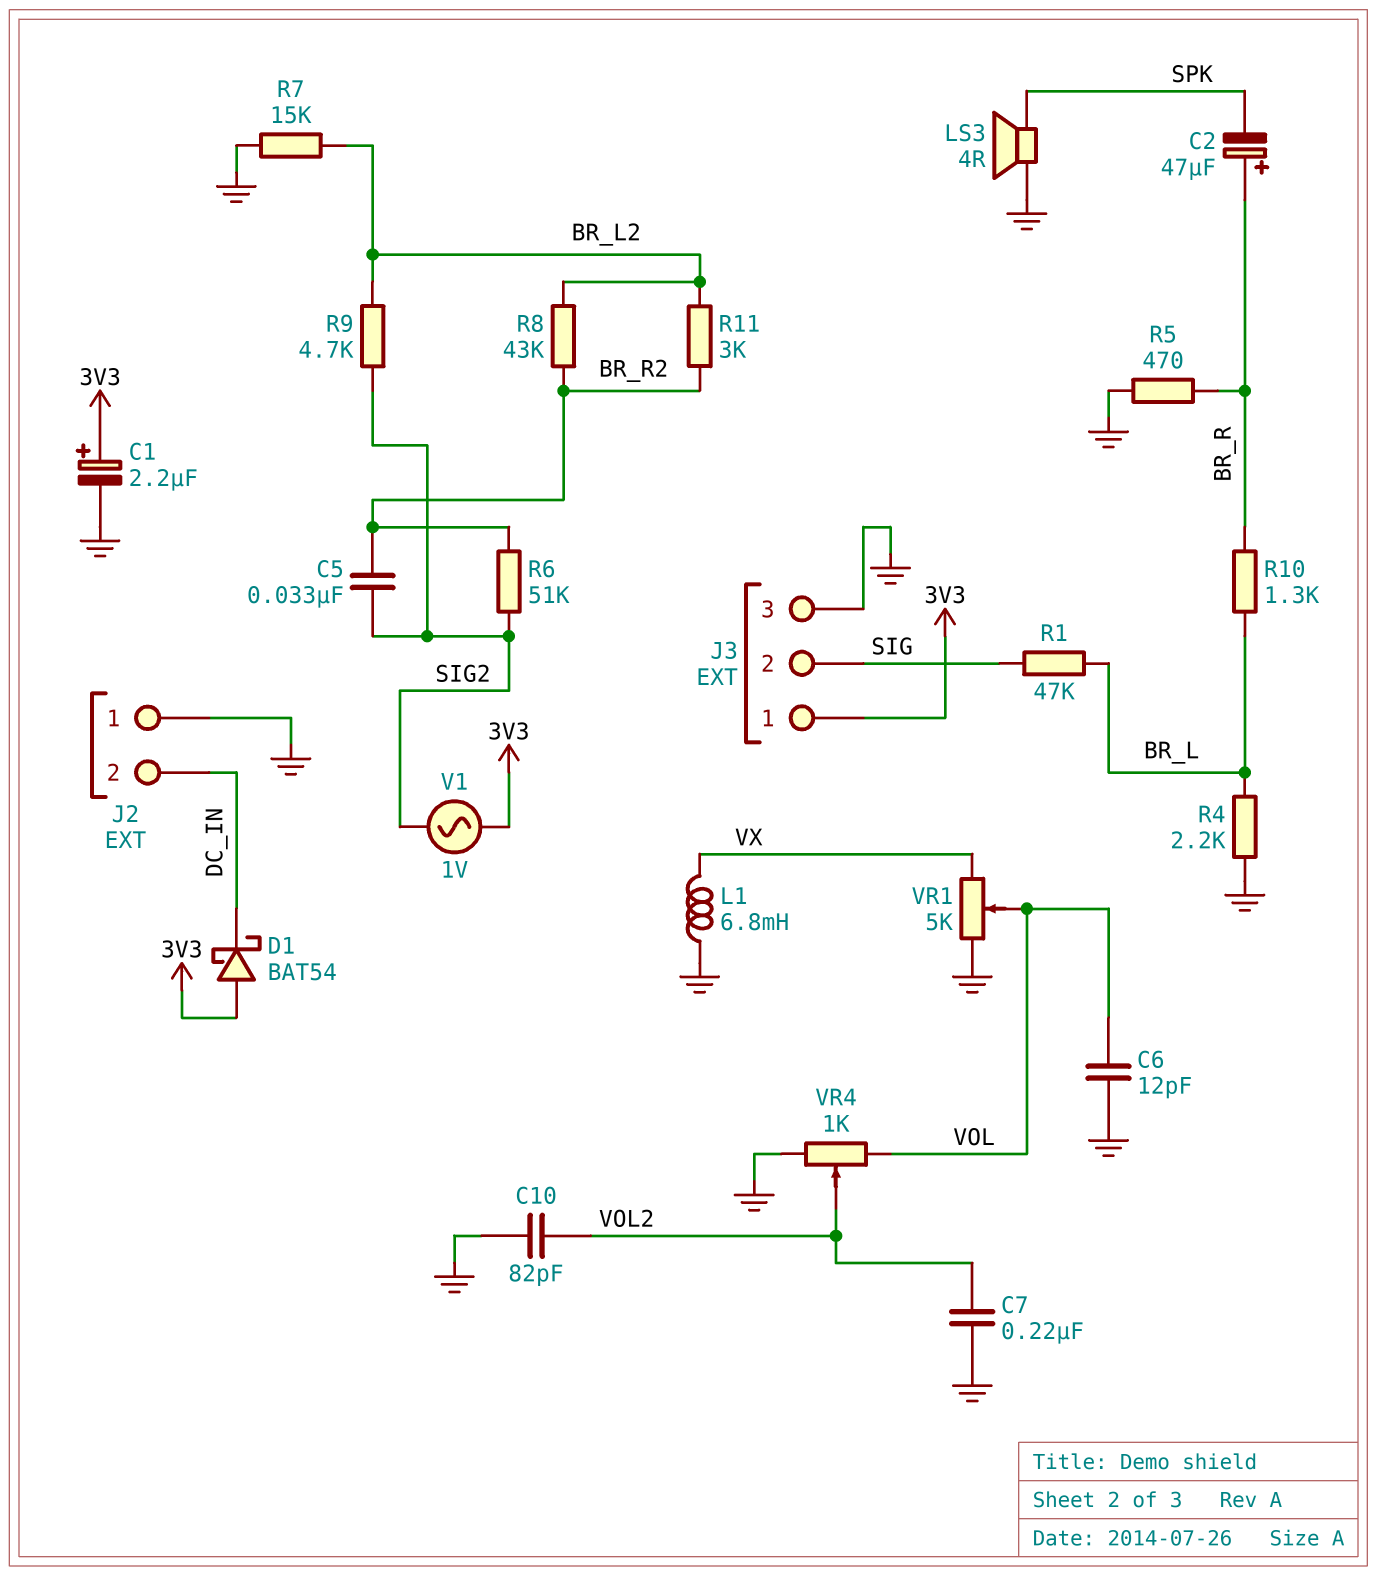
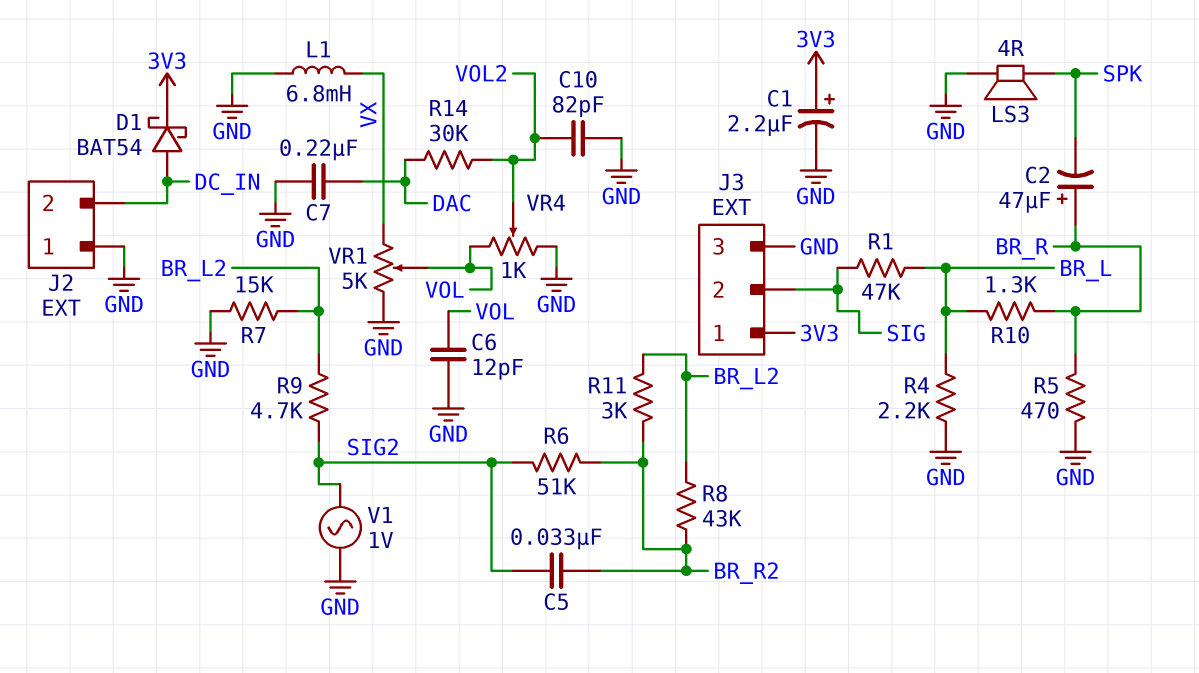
C7: 220nF (GND, VOL2) -> 220nF (DAC, GND)
D1: schottky BAT54 (A 3V3, K DC_IN) -> schottky BAT54 (A DC_IN, K 3V3)
R14: none -> 30k (DAC, VOL2)
V1: AC 1V (3V3, SIG2) -> AC 1V (GND, SIG2)

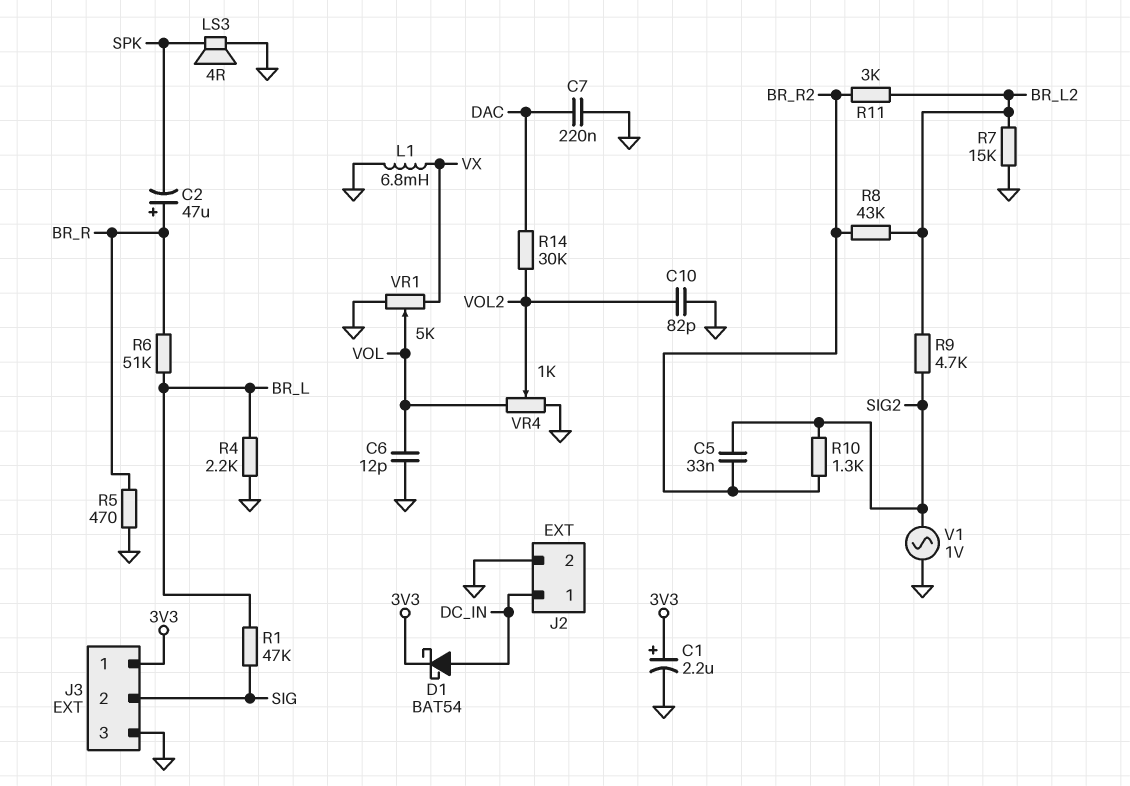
J2 pin 1: GND -> DC_IN
J2 pin 2: DC_IN -> GND
R6: 51k (BR_R2, SIG2) -> 51k (BR_L, BR_R)
R10: 1.3k (BR_L, BR_R) -> 1.3k (BR_R2, SIG2)

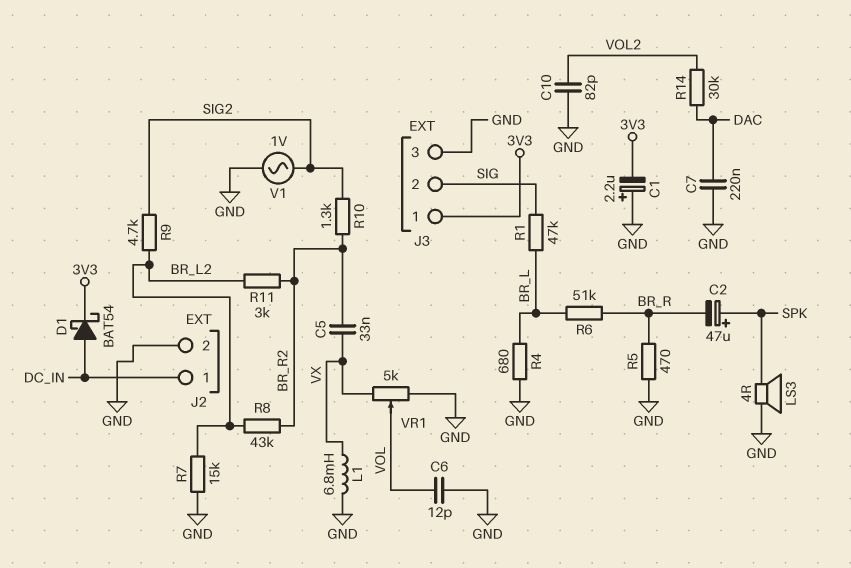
C1: 2.2uF (plus 3V3, minus GND) -> 2.2uF (plus GND, minus 3V3)
C2: 47uF (plus BR_R, minus SPK) -> 47uF (plus SPK, minus BR_R)
C5: 33nF (BR_R2, SIG2) -> 33nF (BR_R2, VX)
R4: 2.2k (BR_L, GND) -> 680 (BR_L, GND)
VR4: 1k (GND, VOL, wiper VOL2) -> none

